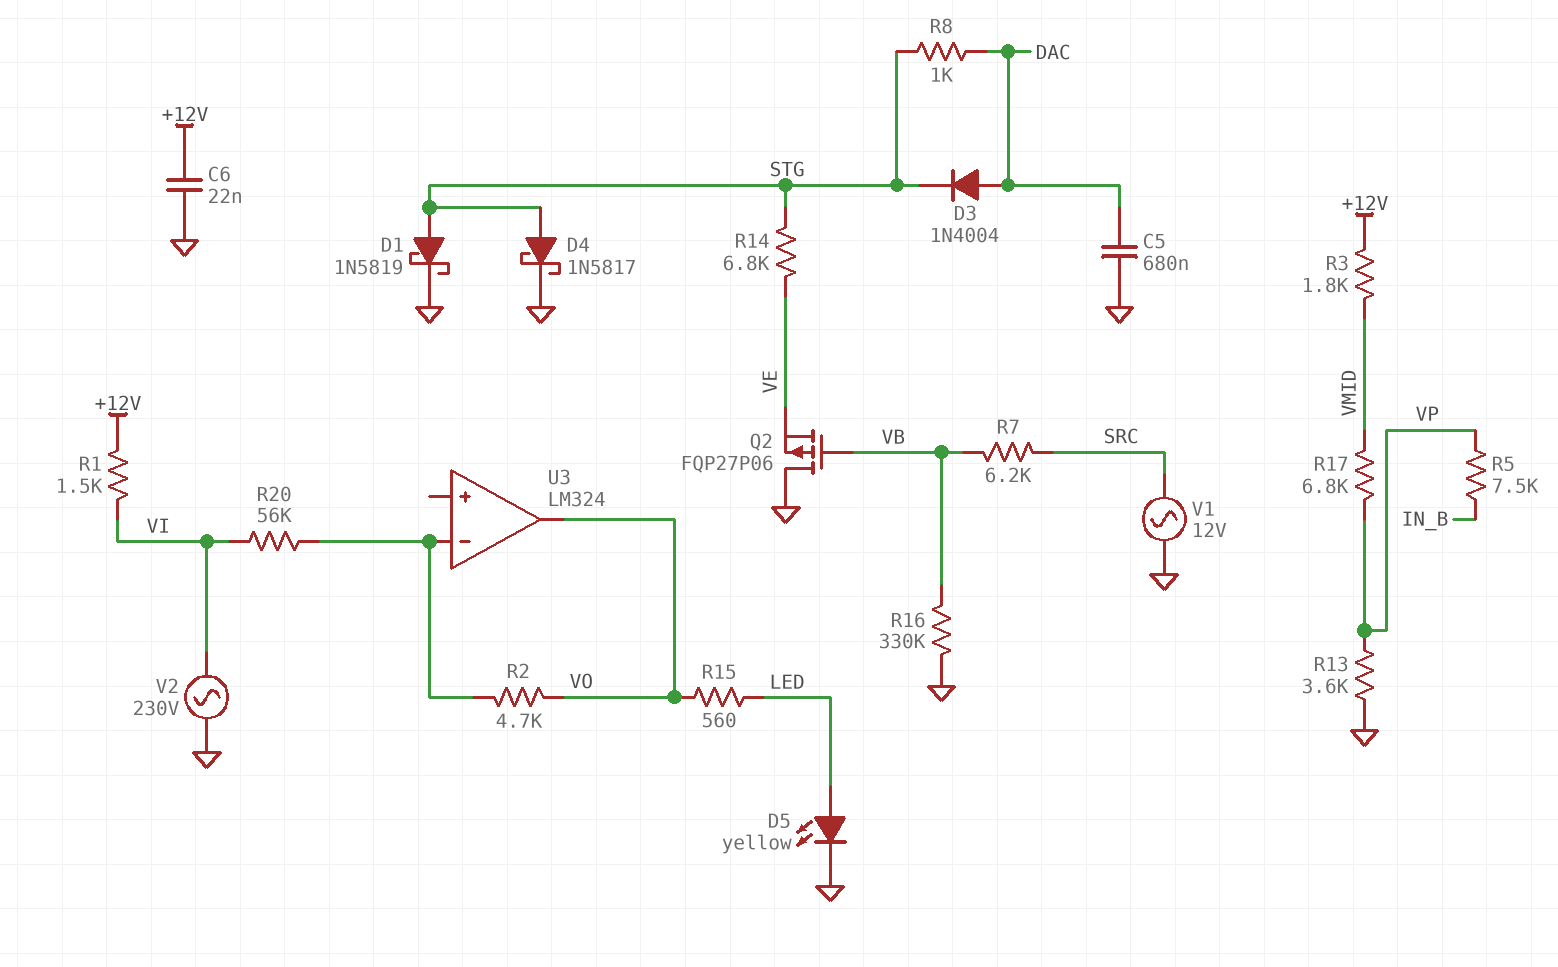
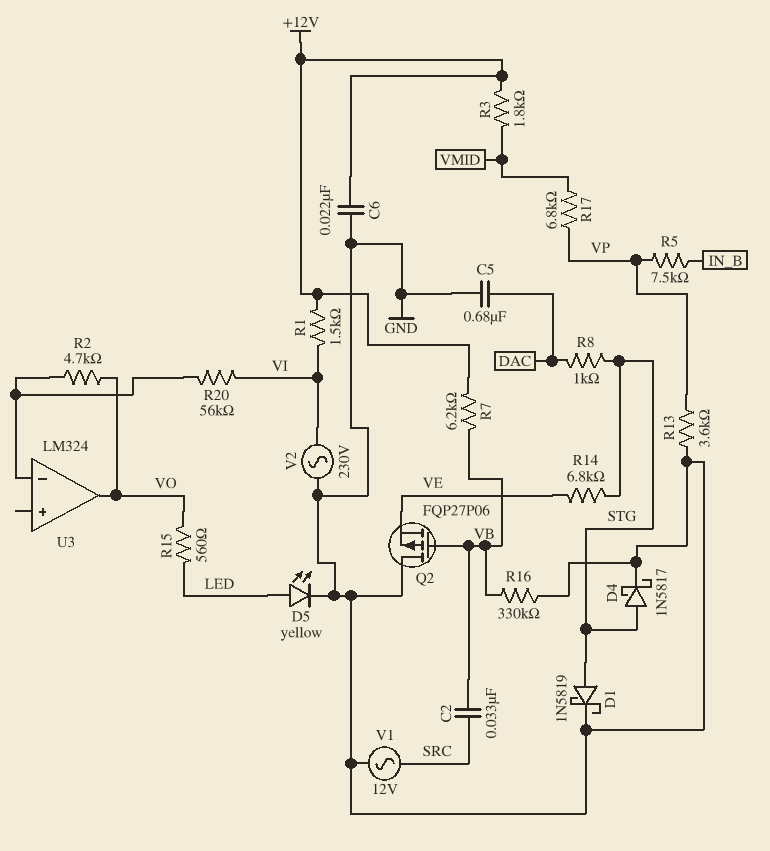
C2: none -> 33nF (SRC, VB)
D3: diode 1N4004 (A DAC, K STG) -> none
R7: 6.2k (SRC, VB) -> 6.2k (+12V, VB)

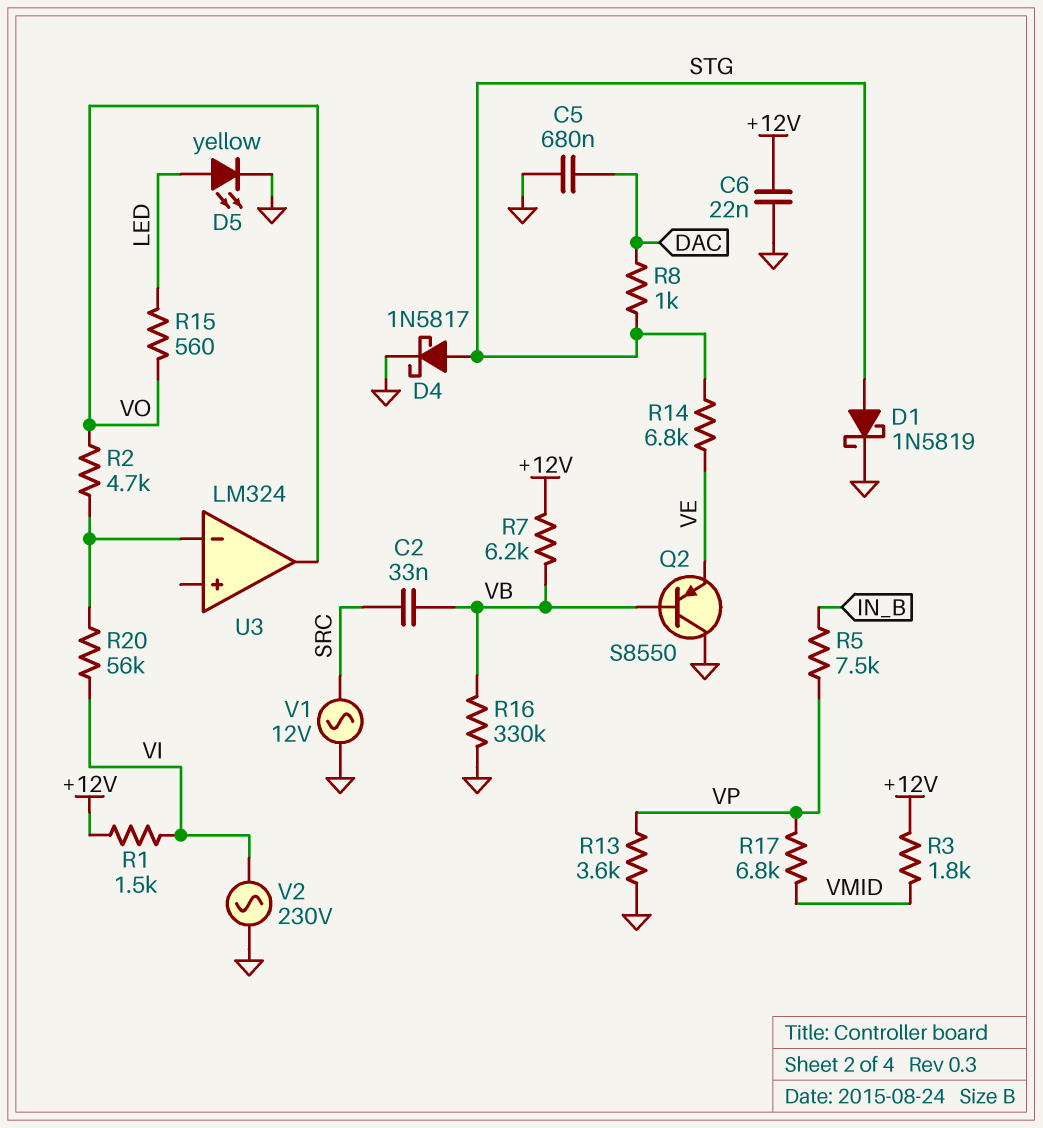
Q2: PMOS FQP27P06 (G VB, D GND, S VE) -> PNP S8550 (B VB, C GND, E VE)

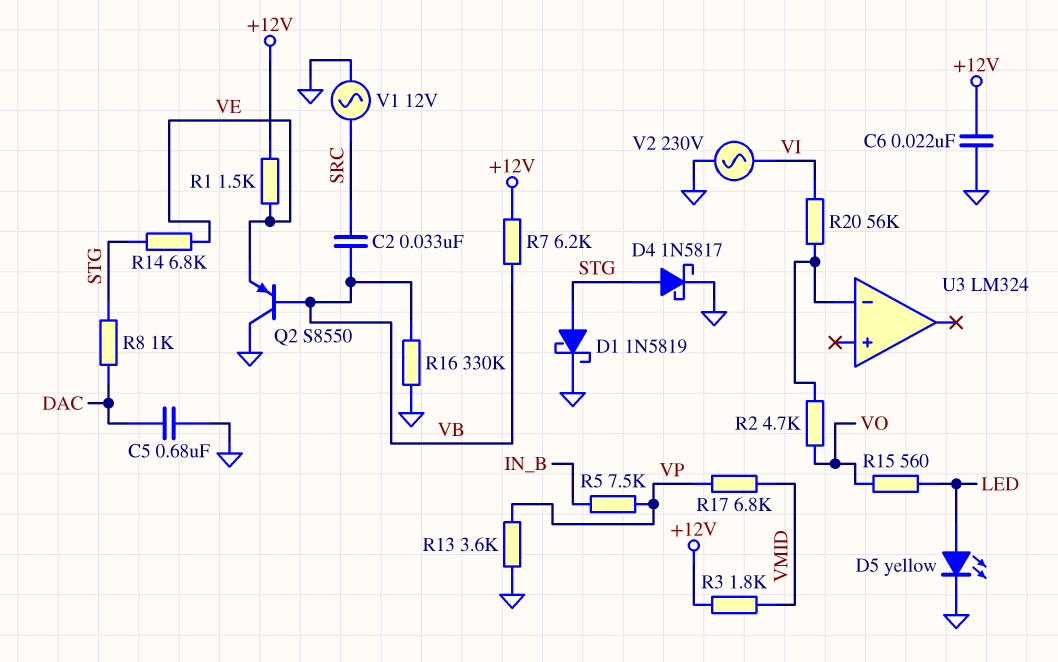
R1: 1.5k (+12V, VI) -> 1.5k (+12V, VE)
U3 pin out: VO -> none

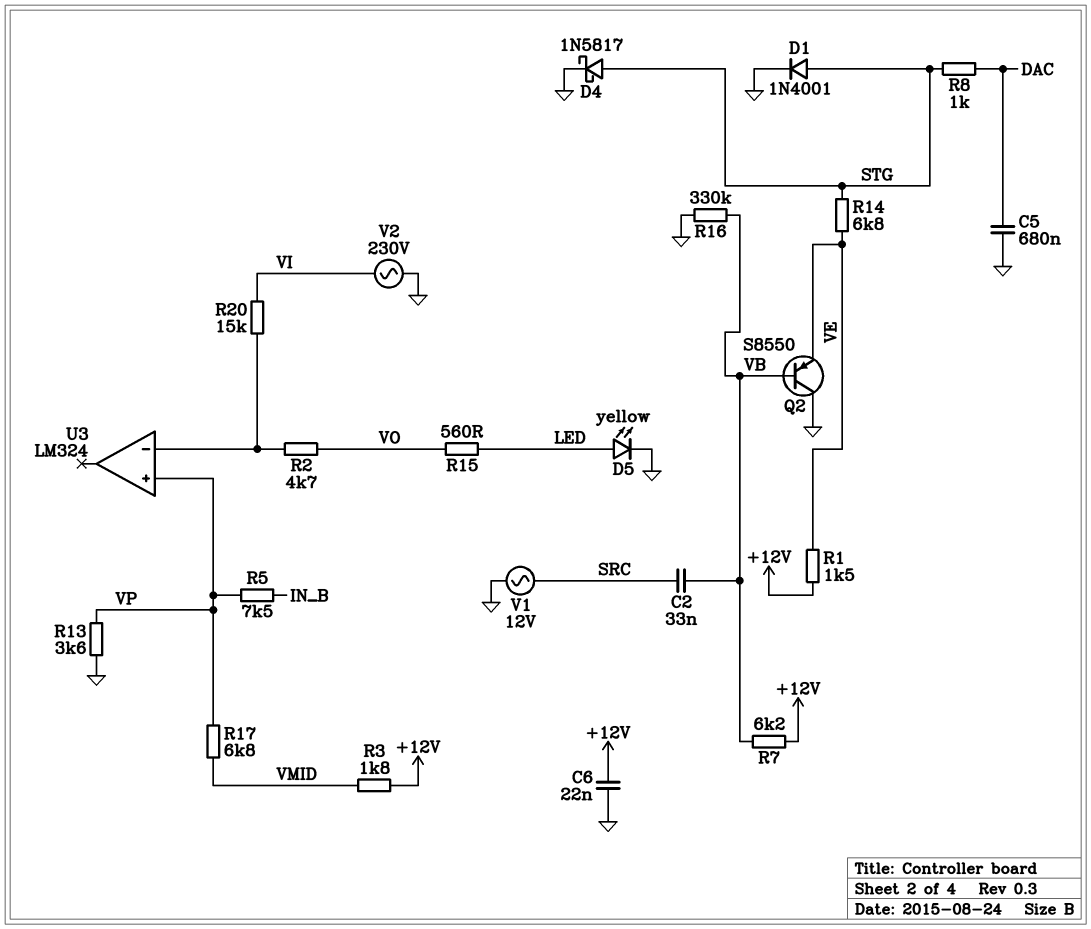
D1: schottky 1N5819 (A STG, K GND) -> diode 1N4001 (A STG, K GND)
R20: 56k (U3/in-, VI) -> 15k (U3/in-, VI)
U3 pin in+: none -> VP

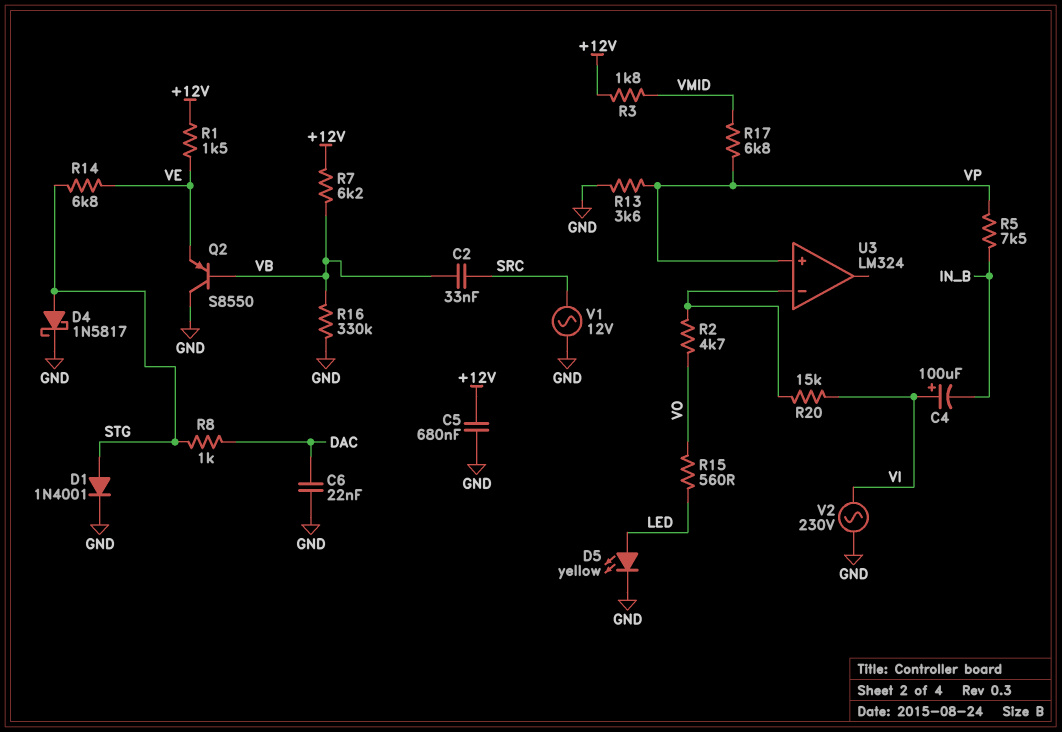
C4: none -> 100uF (plus VI, minus IN_B)
C5: 680nF (DAC, GND) -> 680nF (+12V, GND)
C6: 22nF (+12V, GND) -> 22nF (DAC, GND)

